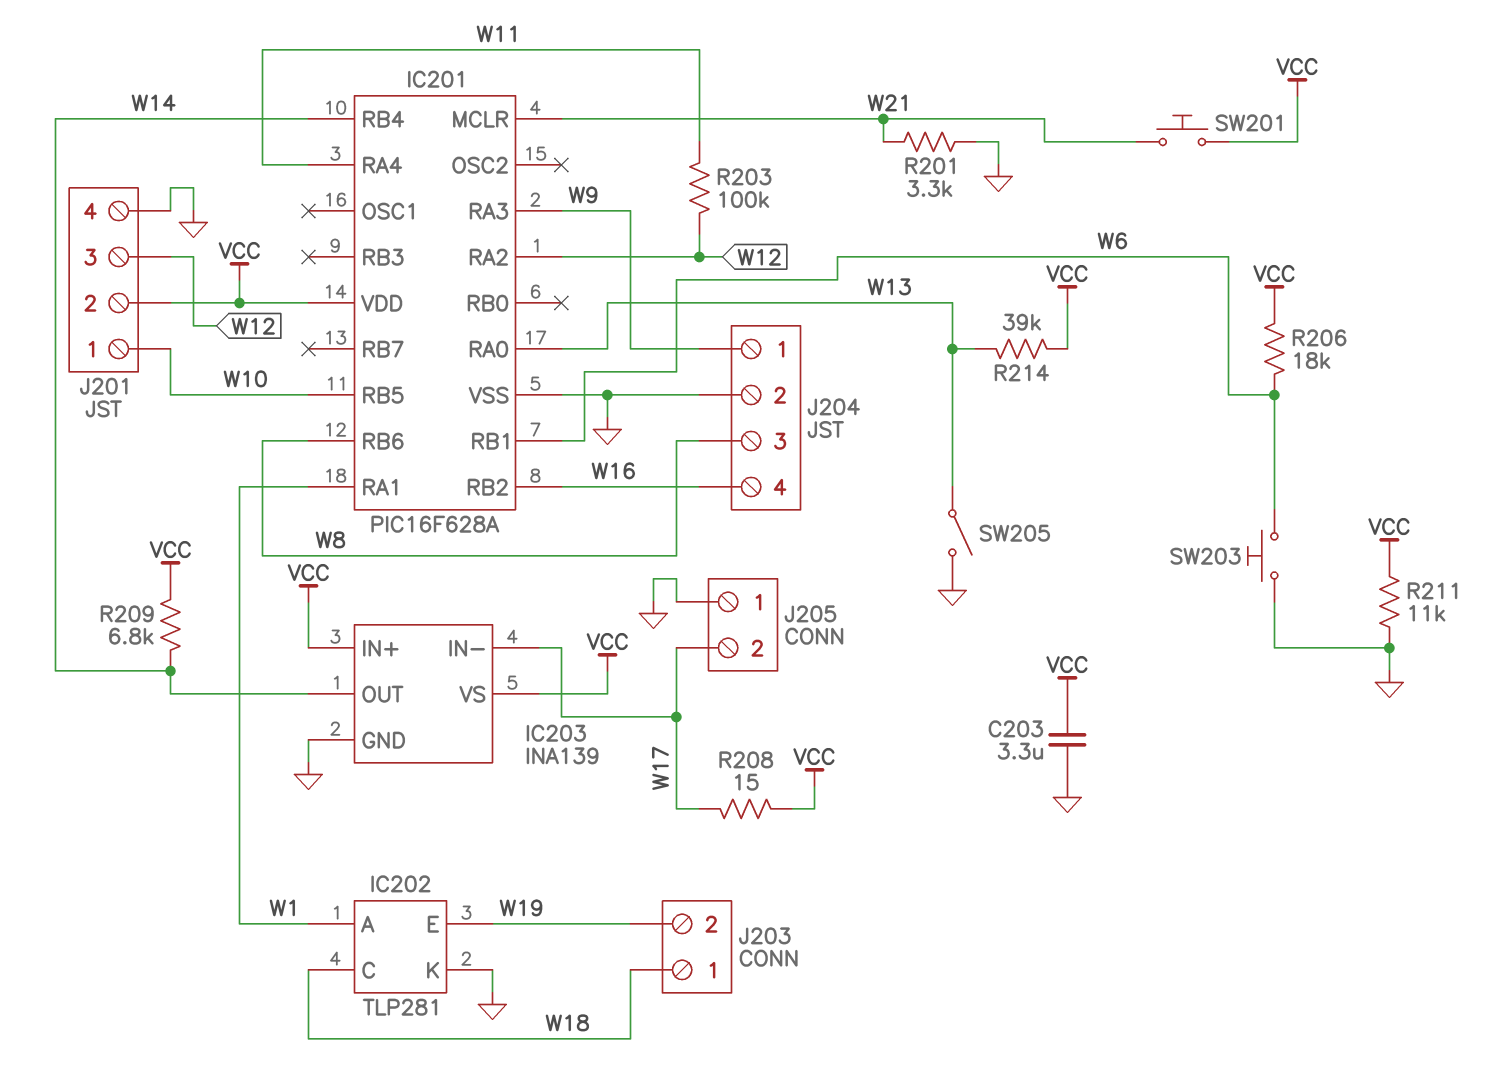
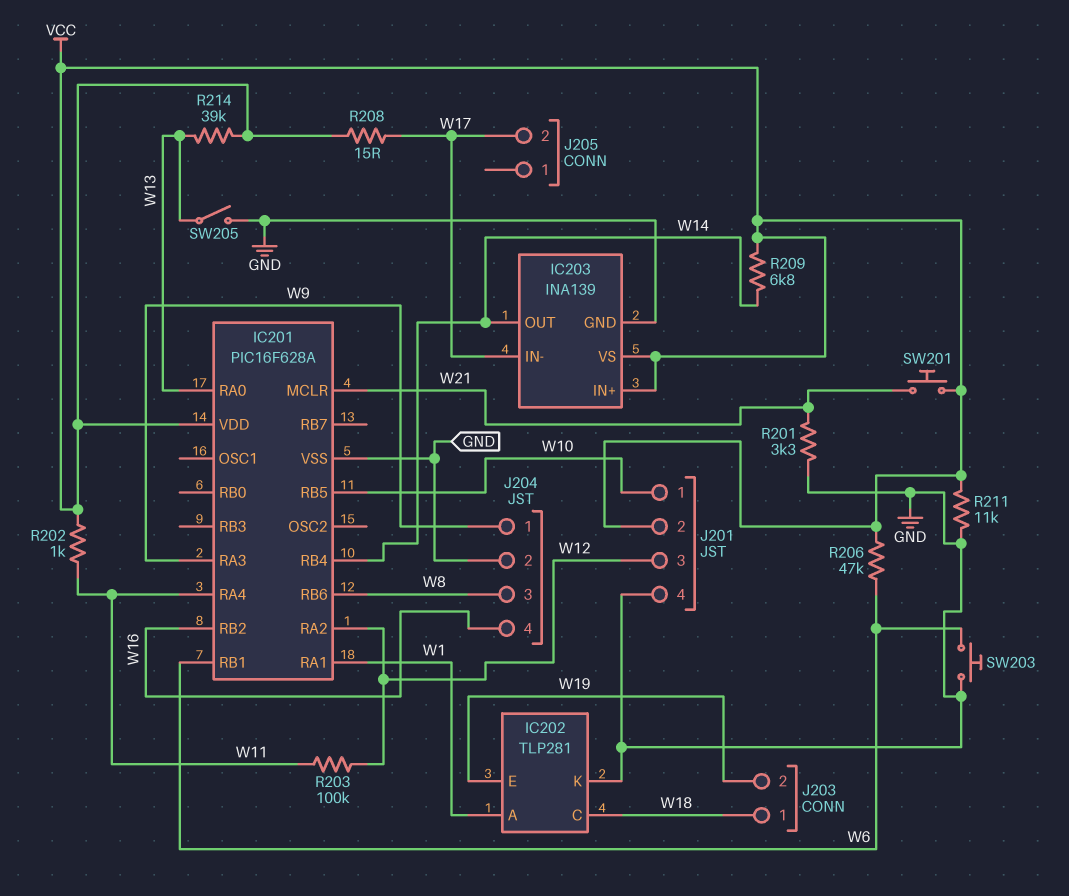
C203: 3.3uF (GND, VCC) -> none
J205 pin 1: GND -> none
R202: none -> 1k (VCC, W11)
R206: 18k (VCC, W6) -> 47k (VCC, W6)

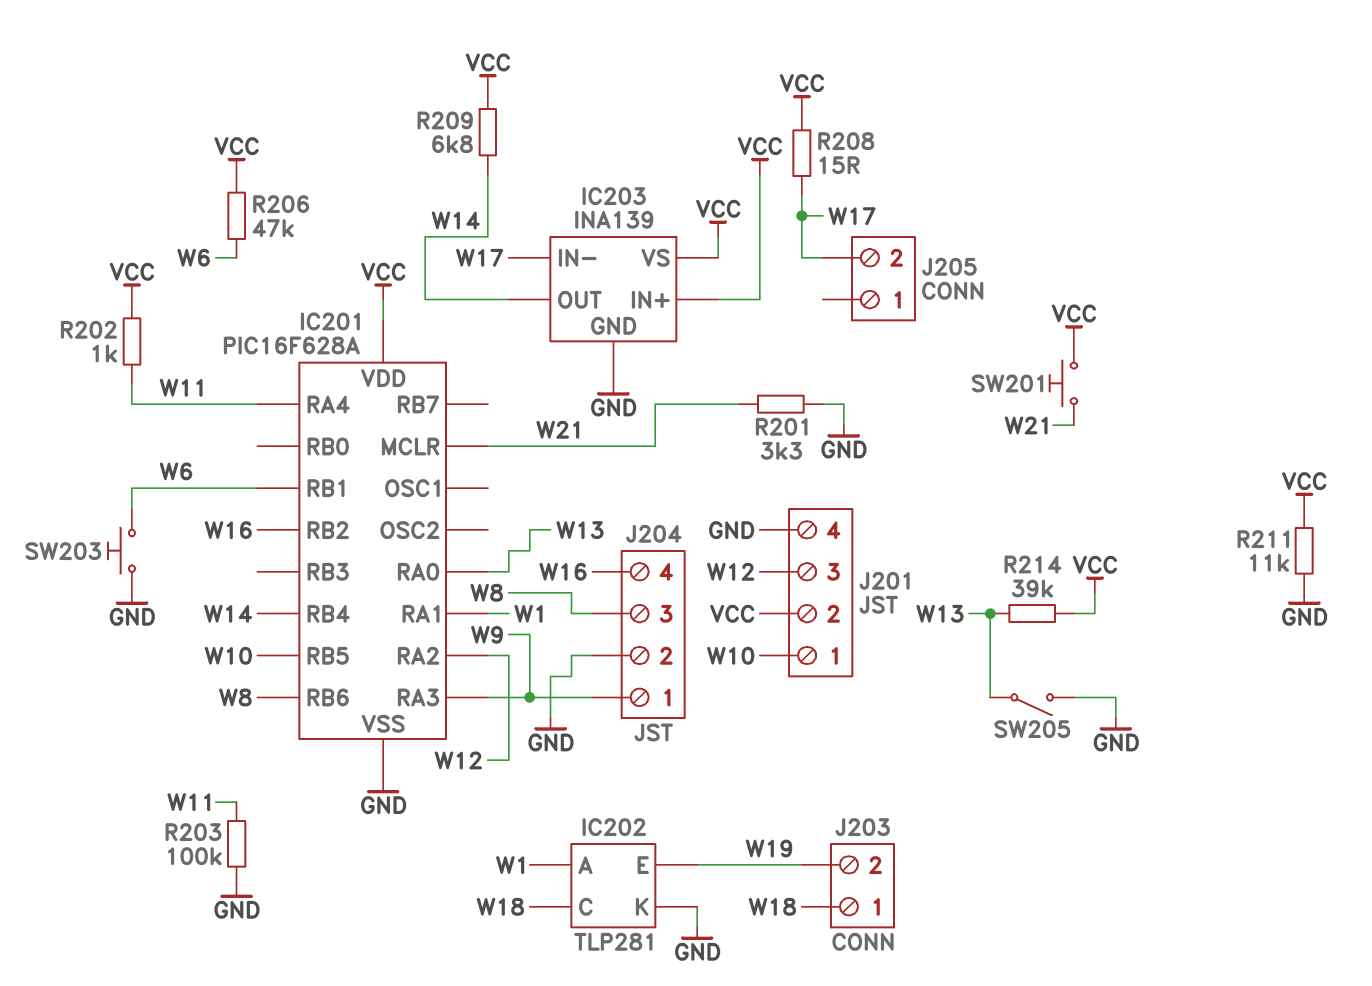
R203: 100k (W11, W12) -> 100k (GND, W11)

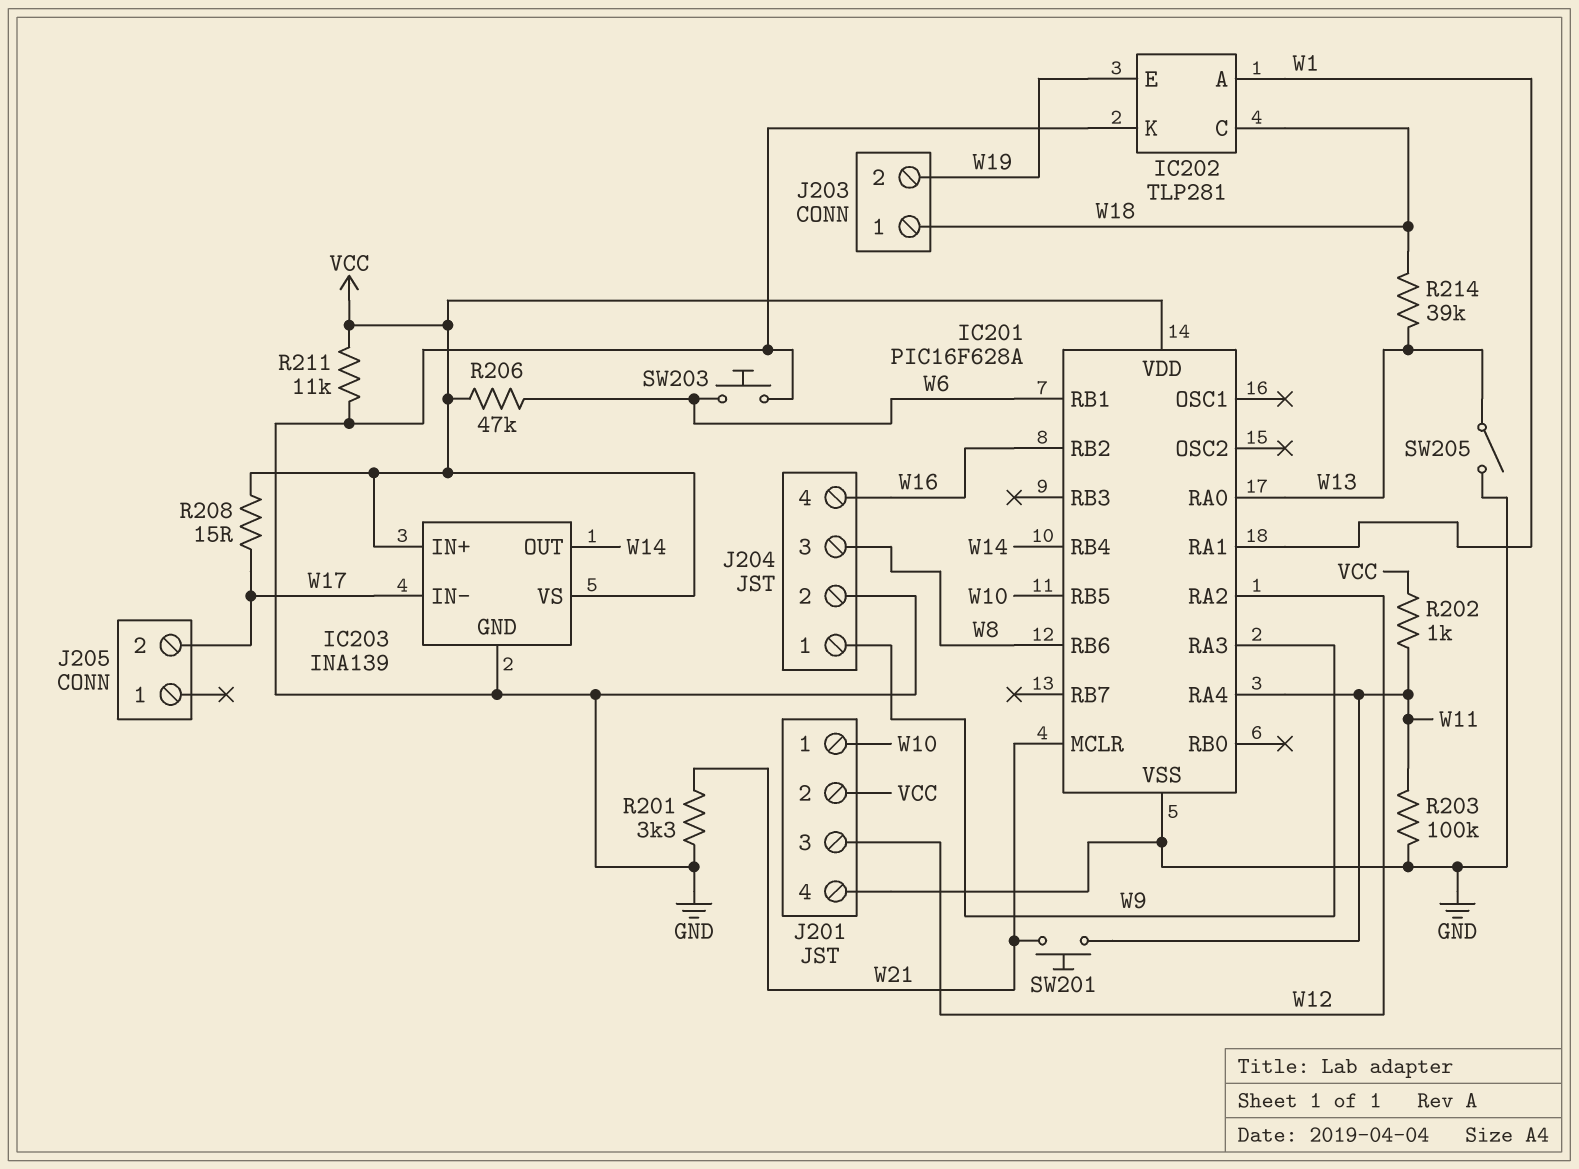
R209: 6.8k (VCC, W14) -> none
R214: 39k (VCC, W13) -> 39k (W13, W18)
SW201: button (VCC, W21) -> button (W11, W21)

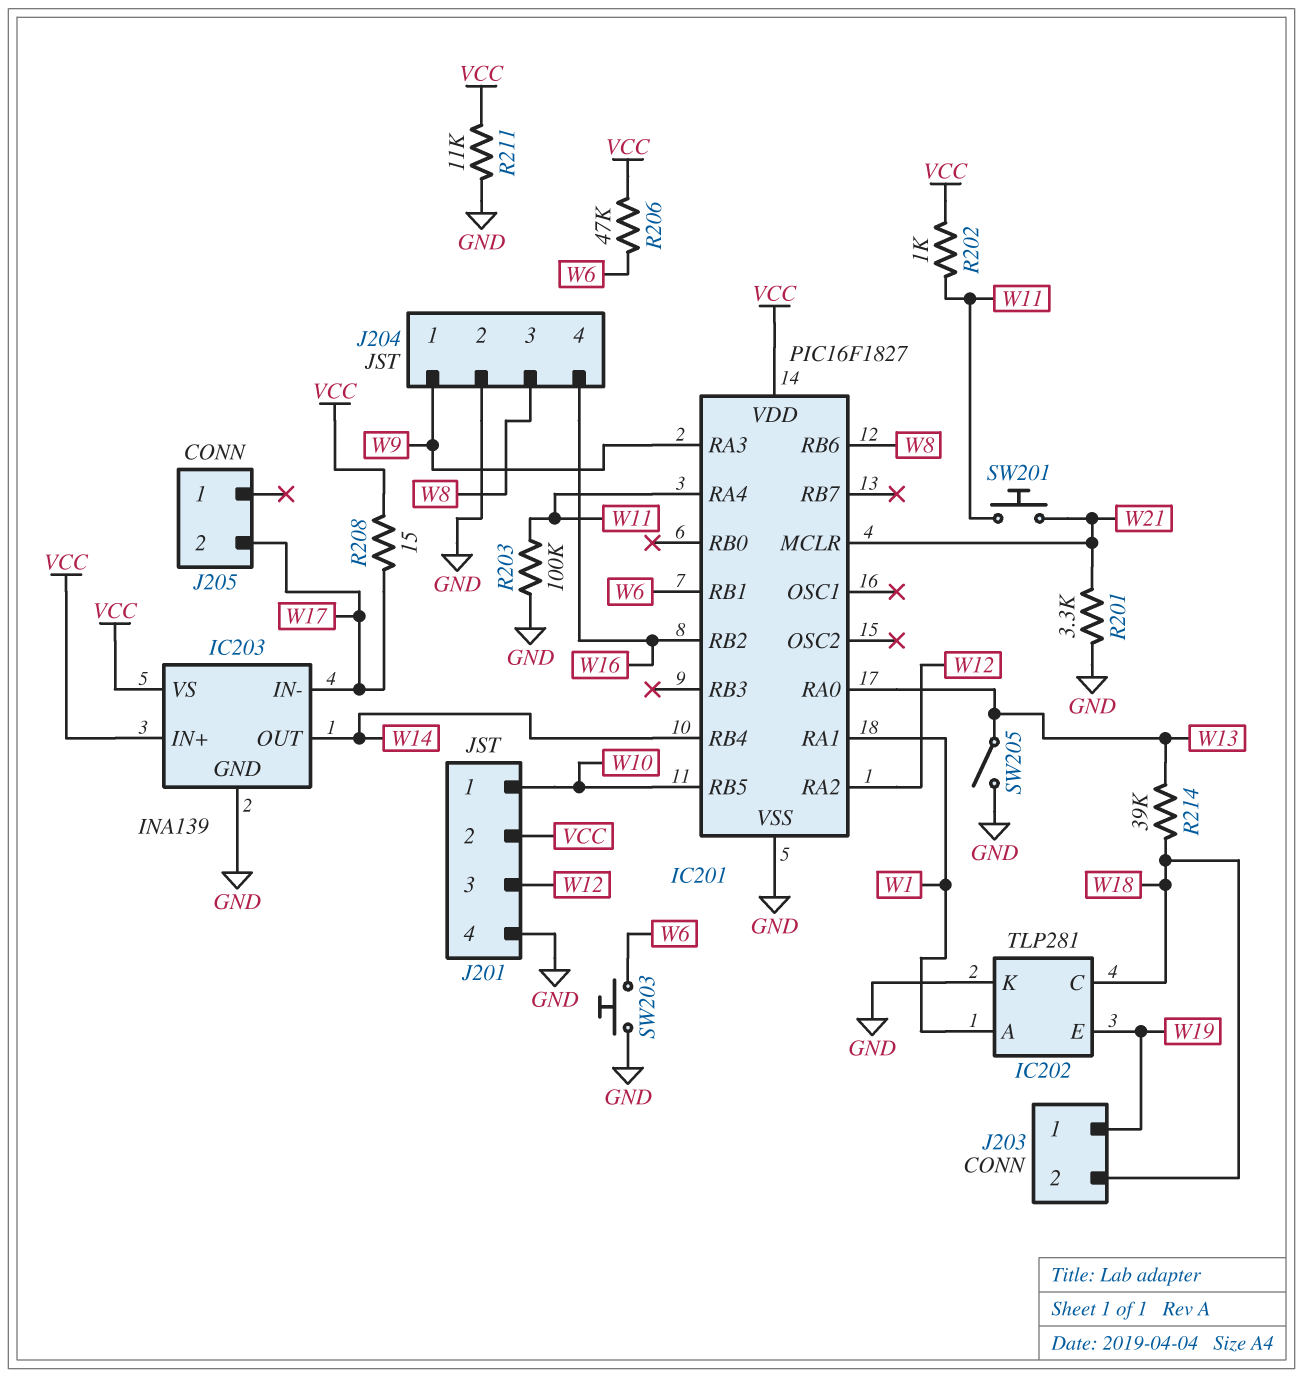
IC201: PIC16F628A -> PIC16F1827
J203 pin 1: W18 -> W19
J203 pin 2: W19 -> W18

